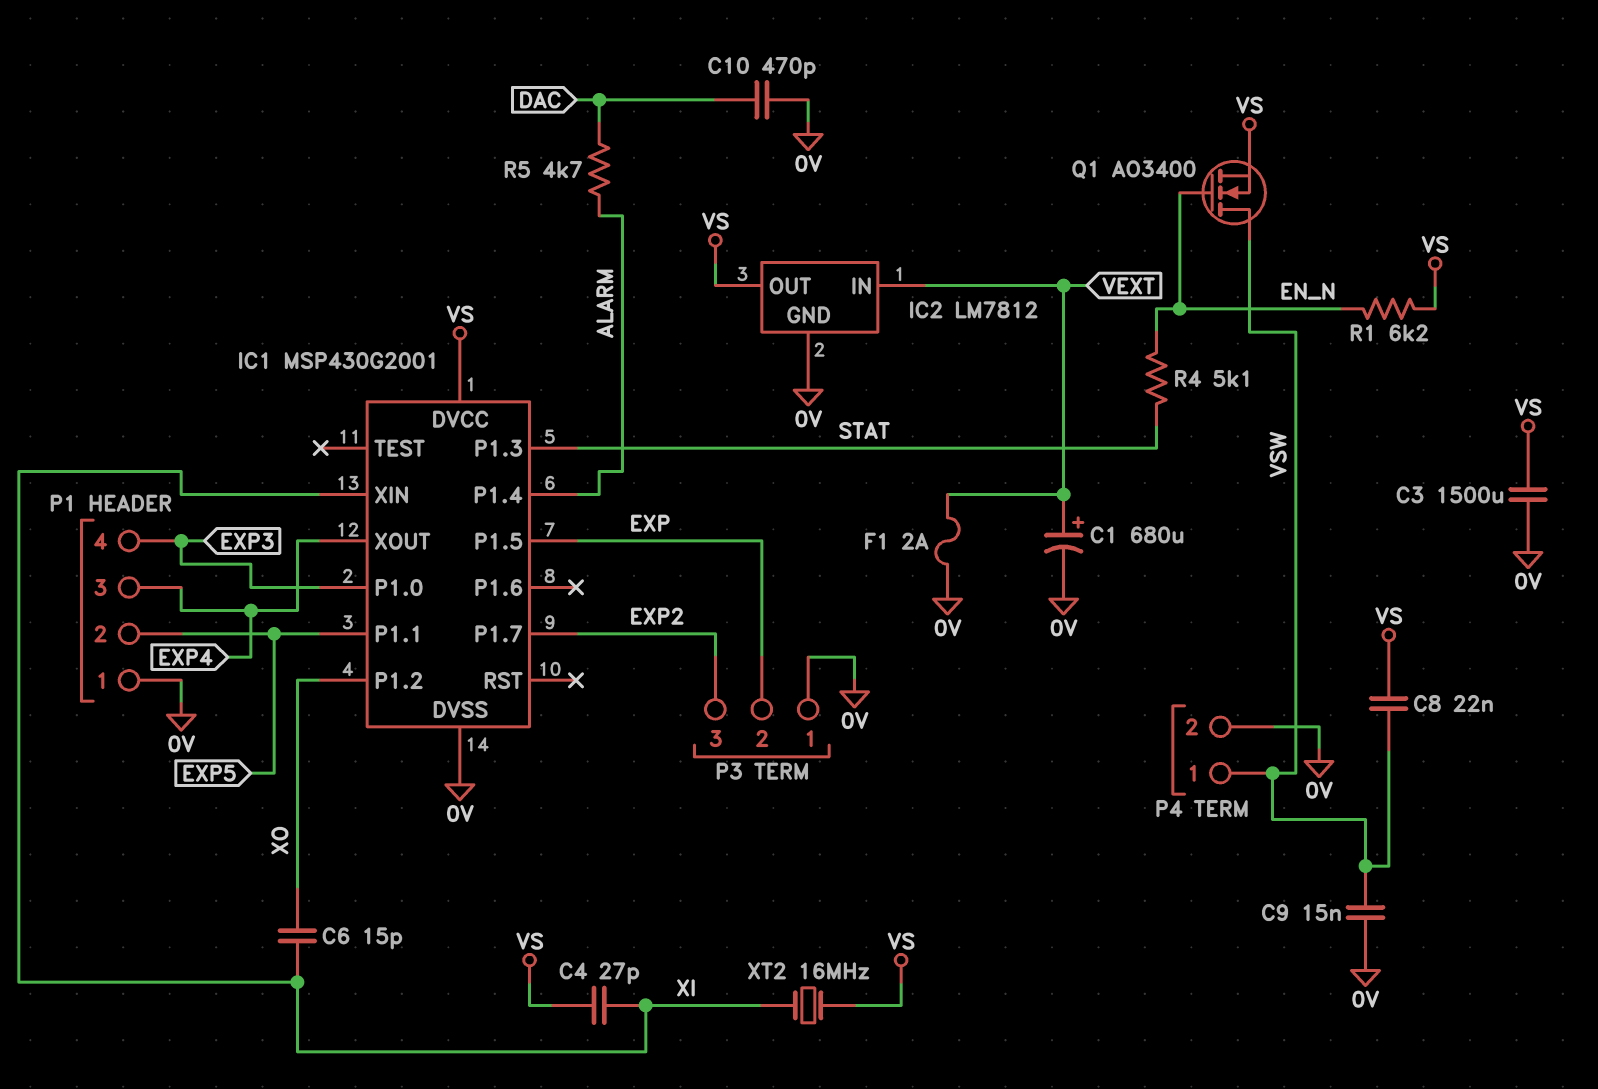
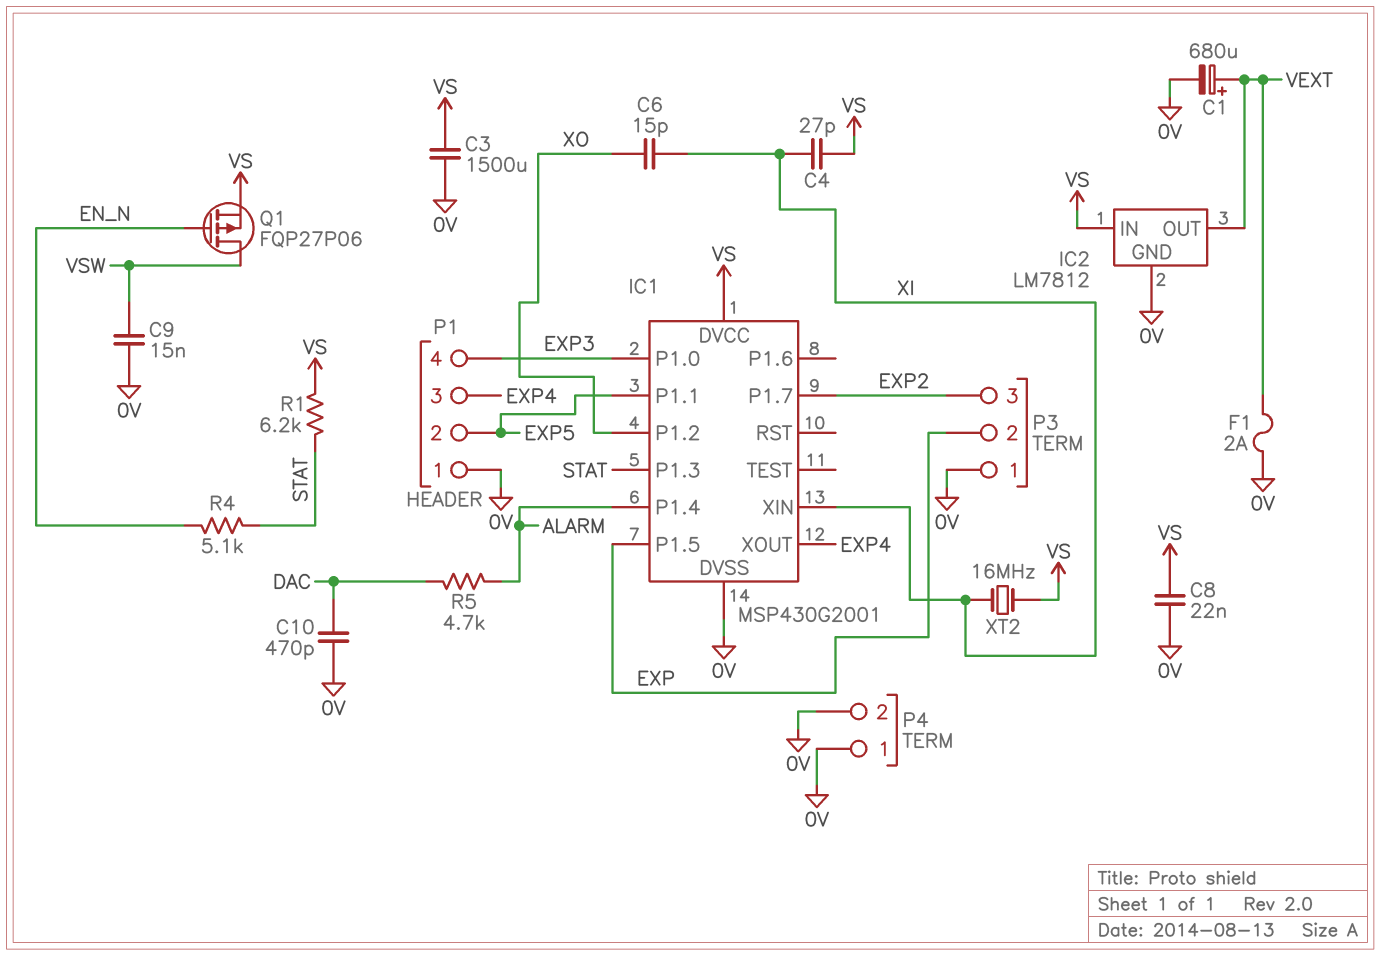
C8: 22nF (VS, VSW) -> 22nF (0V, VS)
IC2 pin IN: VEXT -> VS
IC2 pin OUT: VS -> VEXT
P4 pin 1: VSW -> 0V
Q1: NMOS AO3400 (G EN_N, D VSW, S VS) -> PMOS FQP27P06 (G EN_N, D VSW, S VS)
R1: 6.2k (EN_N, VS) -> 6.2k (STAT, VS)

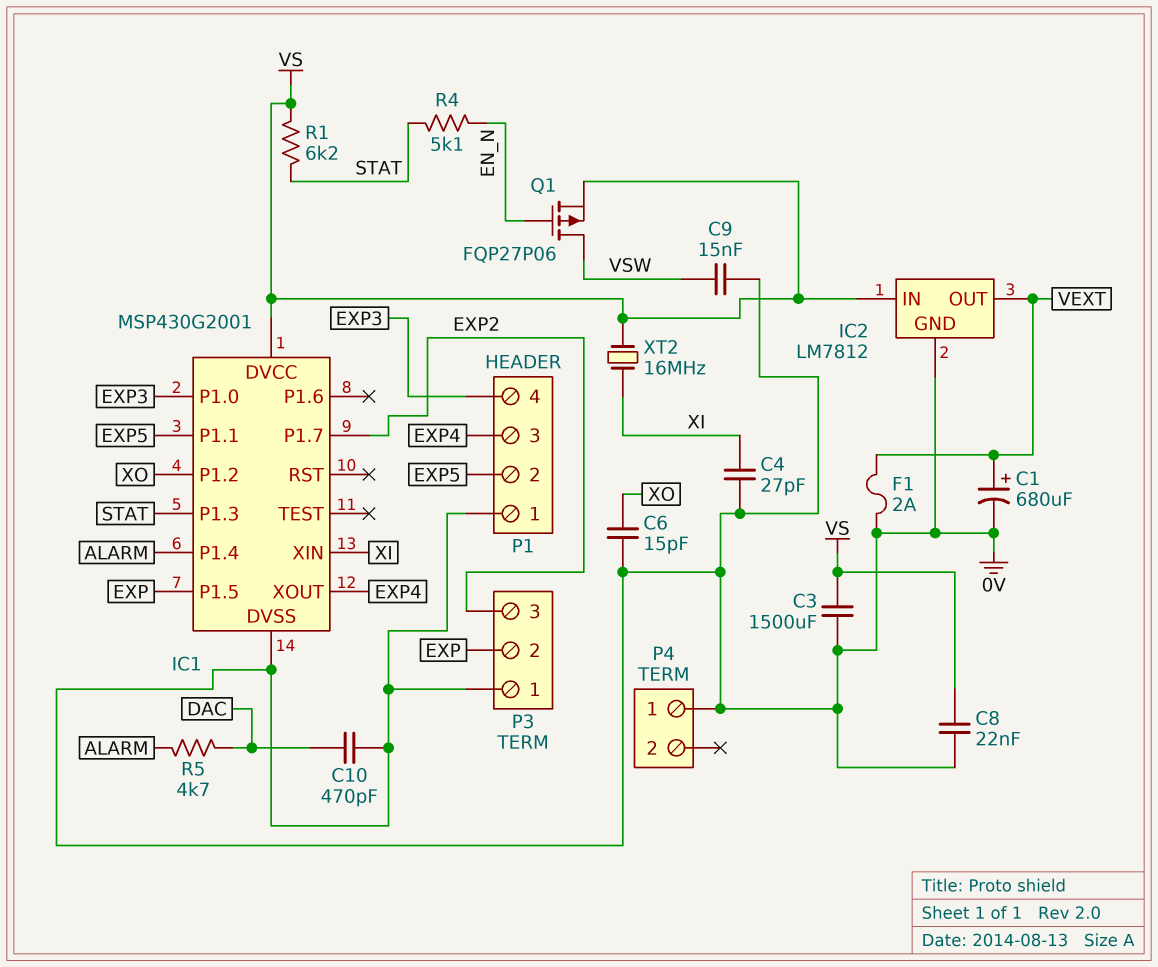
C4: 27pF (VS, XI) -> 27pF (0V, XI)
C6: 15pF (XI, XO) -> 15pF (0V, XO)
P4 pin 2: 0V -> none

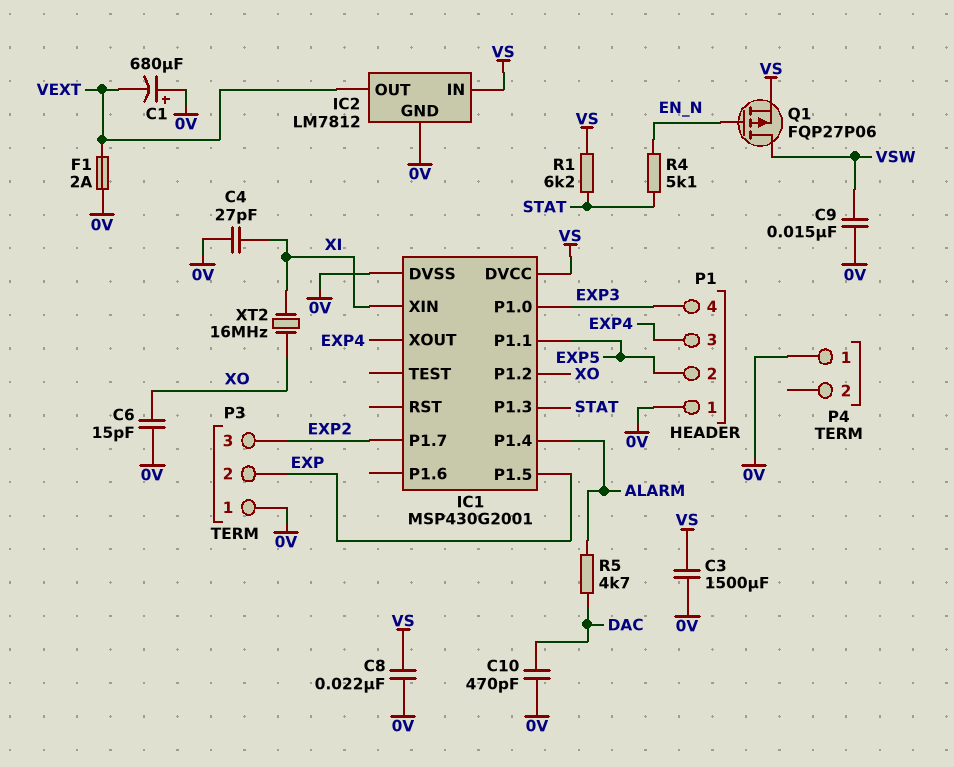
C1: 680uF (plus VEXT, minus 0V) -> 680uF (plus 0V, minus VEXT)
XT2: 16MHz (VS, XI) -> 16MHz (XI, XO)

